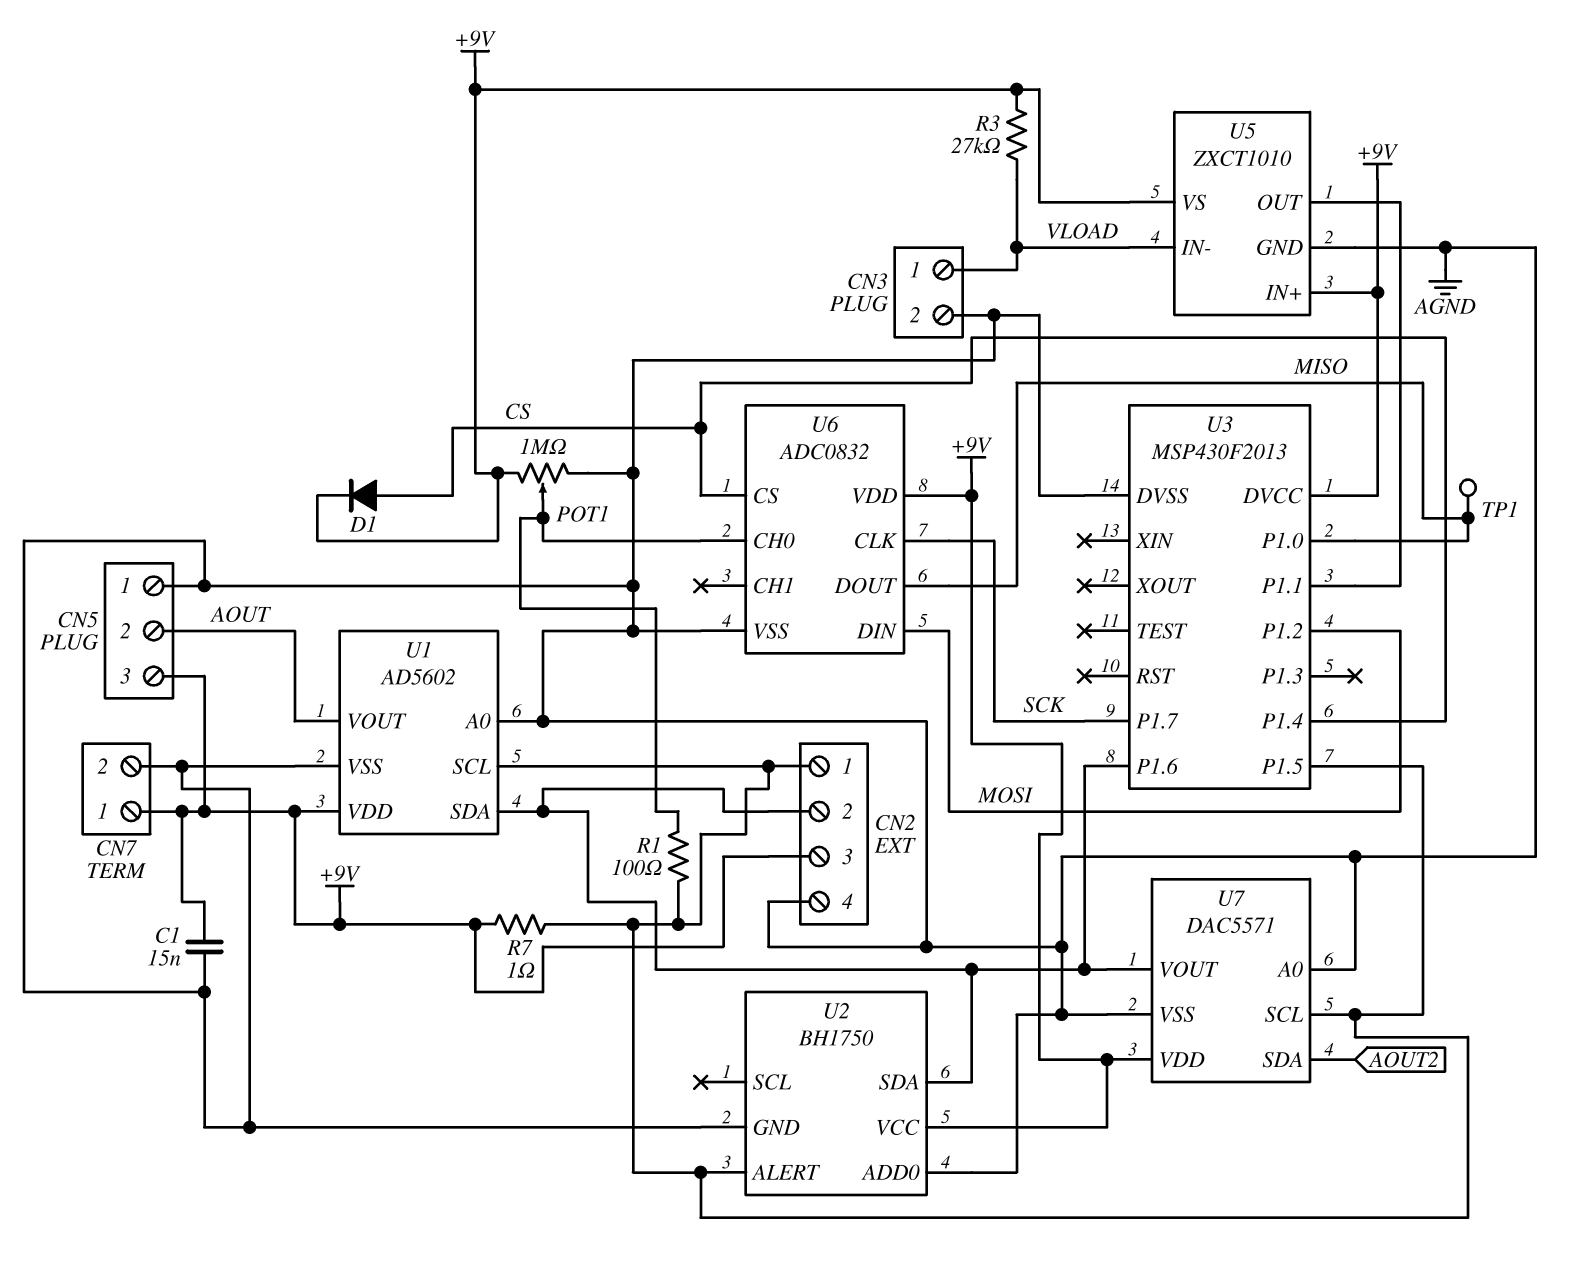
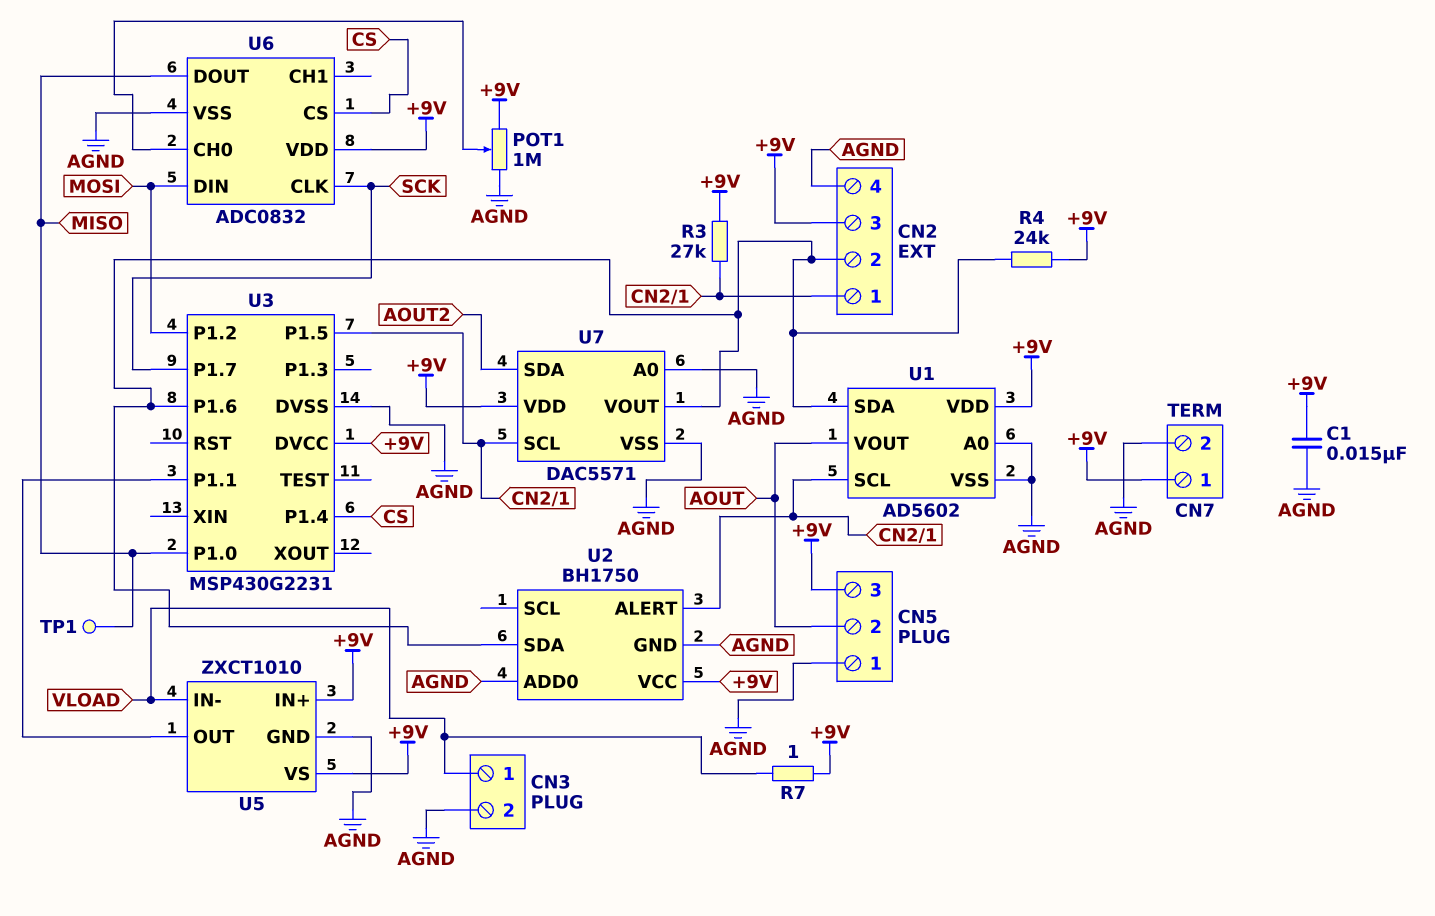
D1: diode (A CS, K +9V) -> none
R1: 100 (CN2/1, U6/CH0) -> none
R3: 27k (+9V, VLOAD) -> 27k (+9V, CN2/1)
R4: none -> 24k (+9V, CN2/2)
R7: 1 (+9V, CN2/1) -> 1 (+9V, VLOAD)
U3: MSP430F2013 -> MSP430G2231

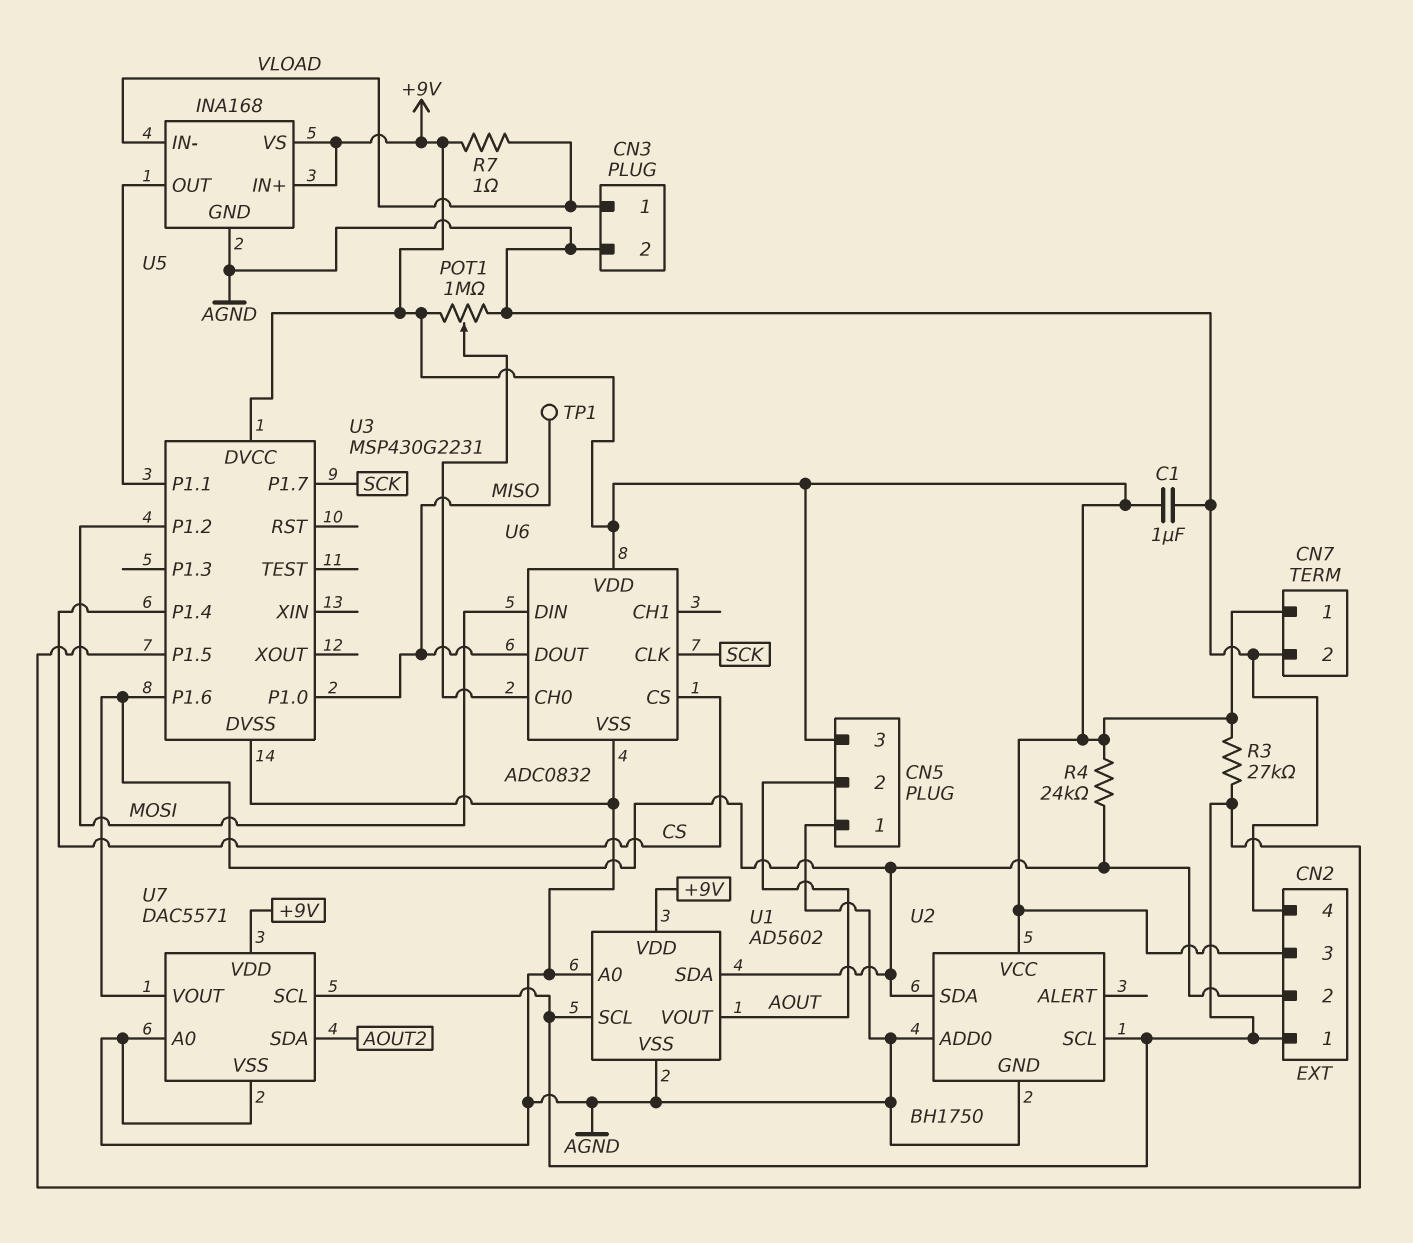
C1: 15nF (+9V, AGND) -> 1uF (+9V, AGND)
U2 pin ALERT: CN2/1 -> none
U2 pin SCL: none -> CN2/1
U5: ZXCT1010 -> INA168

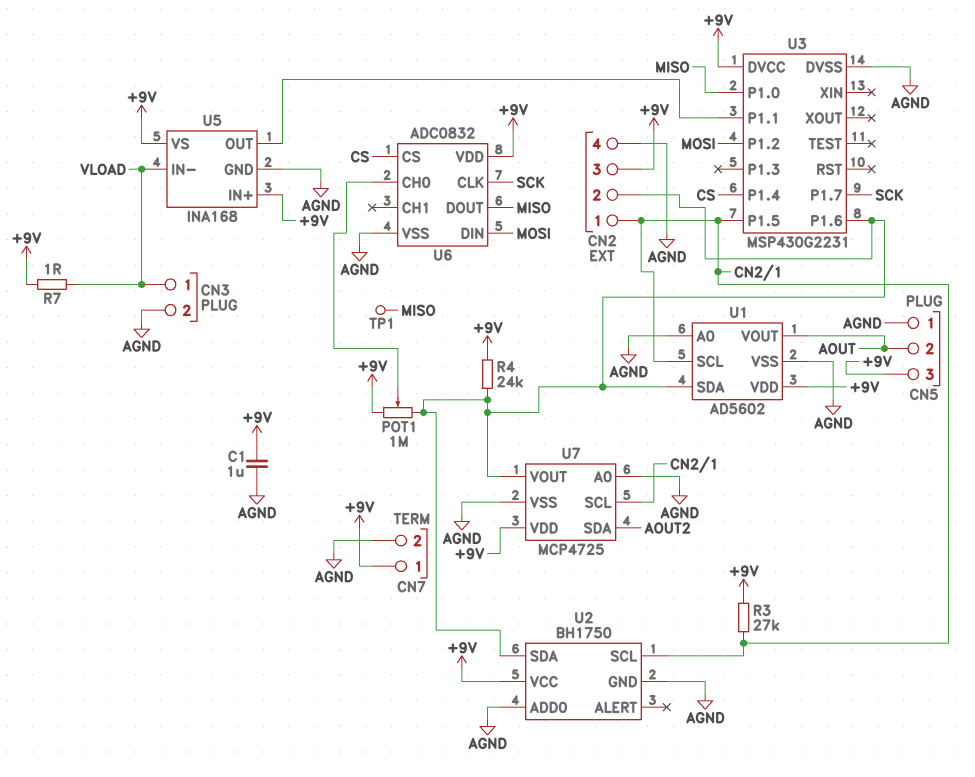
POT1: 1M (+9V, AGND, wiper U6/CH0) -> 1M (+9V, CN2/2, wiper U6/CH0)
U7: DAC5571 -> MCP4725

